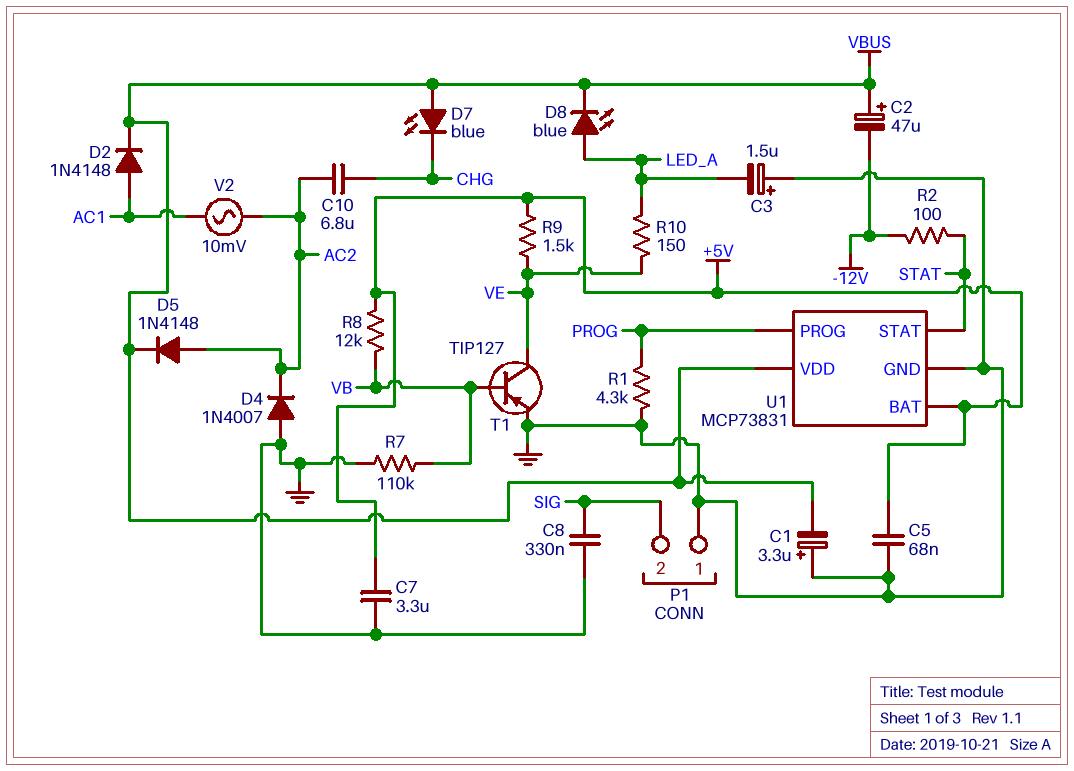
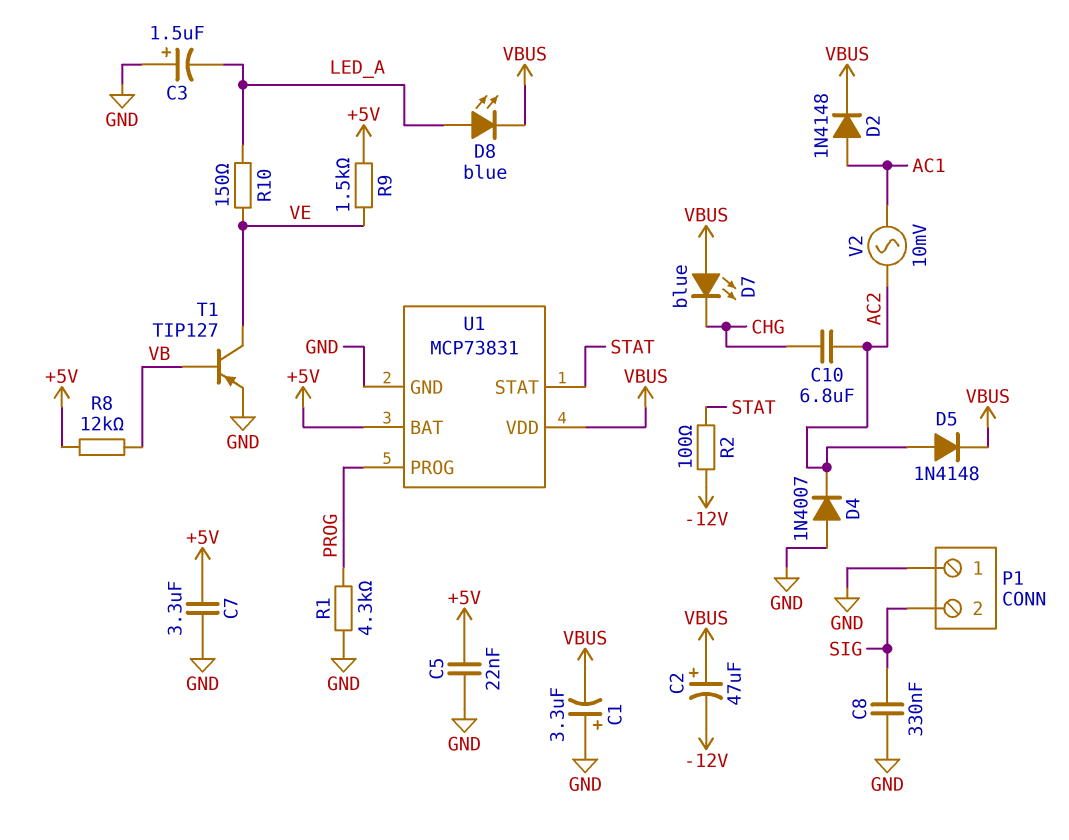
C5: 68nF (+5V, GND) -> 22nF (+5V, GND)
R7: 110k (GND, VB) -> none

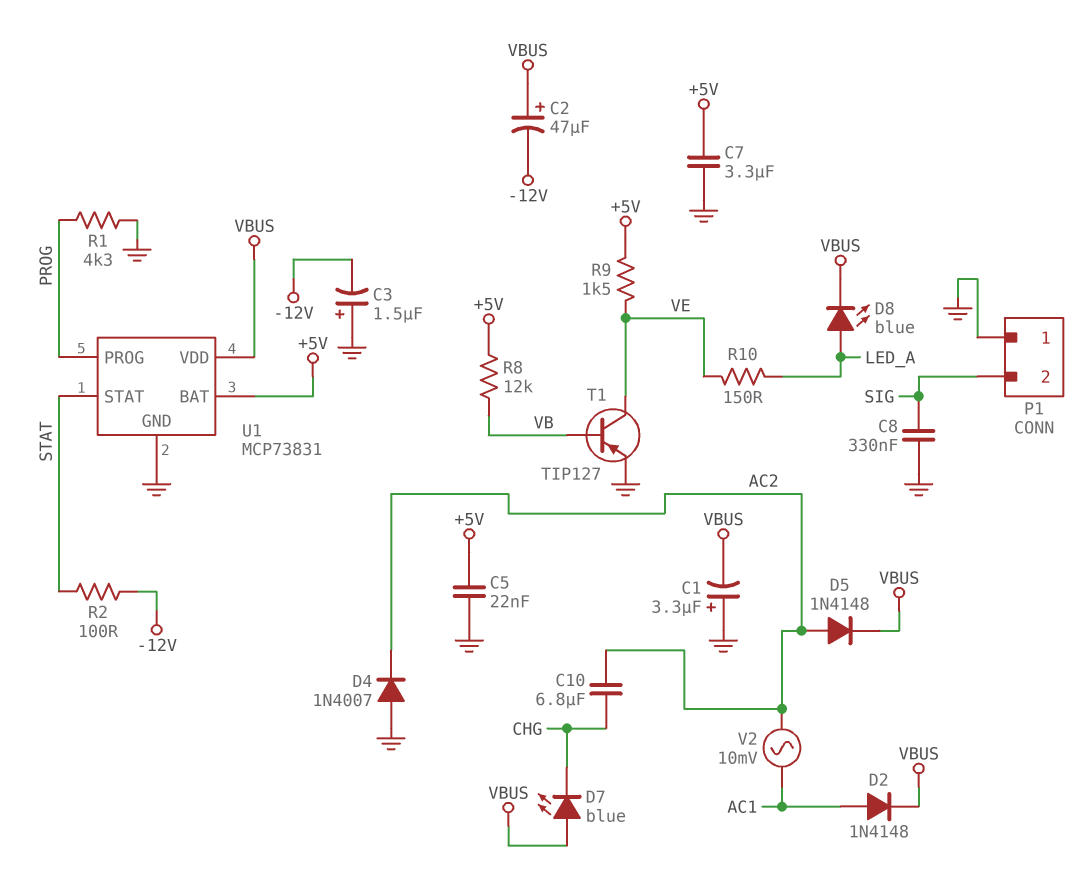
C3: 1.5uF (plus GND, minus LED_A) -> 1.5uF (plus GND, minus -12V)

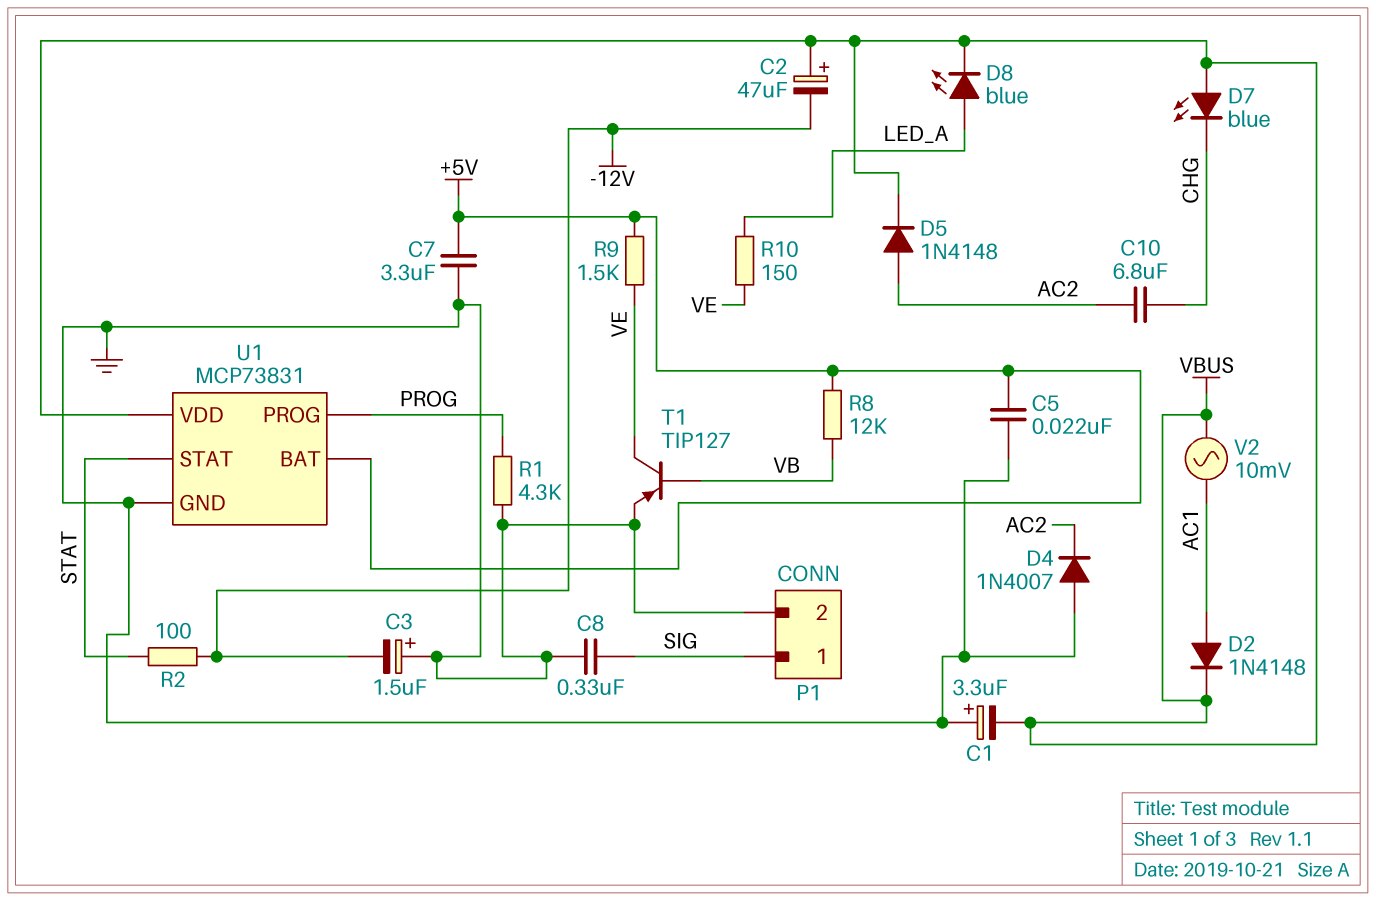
P1 pin 1: GND -> SIG
P1 pin 2: SIG -> GND
V2: AC 10mV (AC1, AC2) -> AC 10mV (AC1, VBUS)

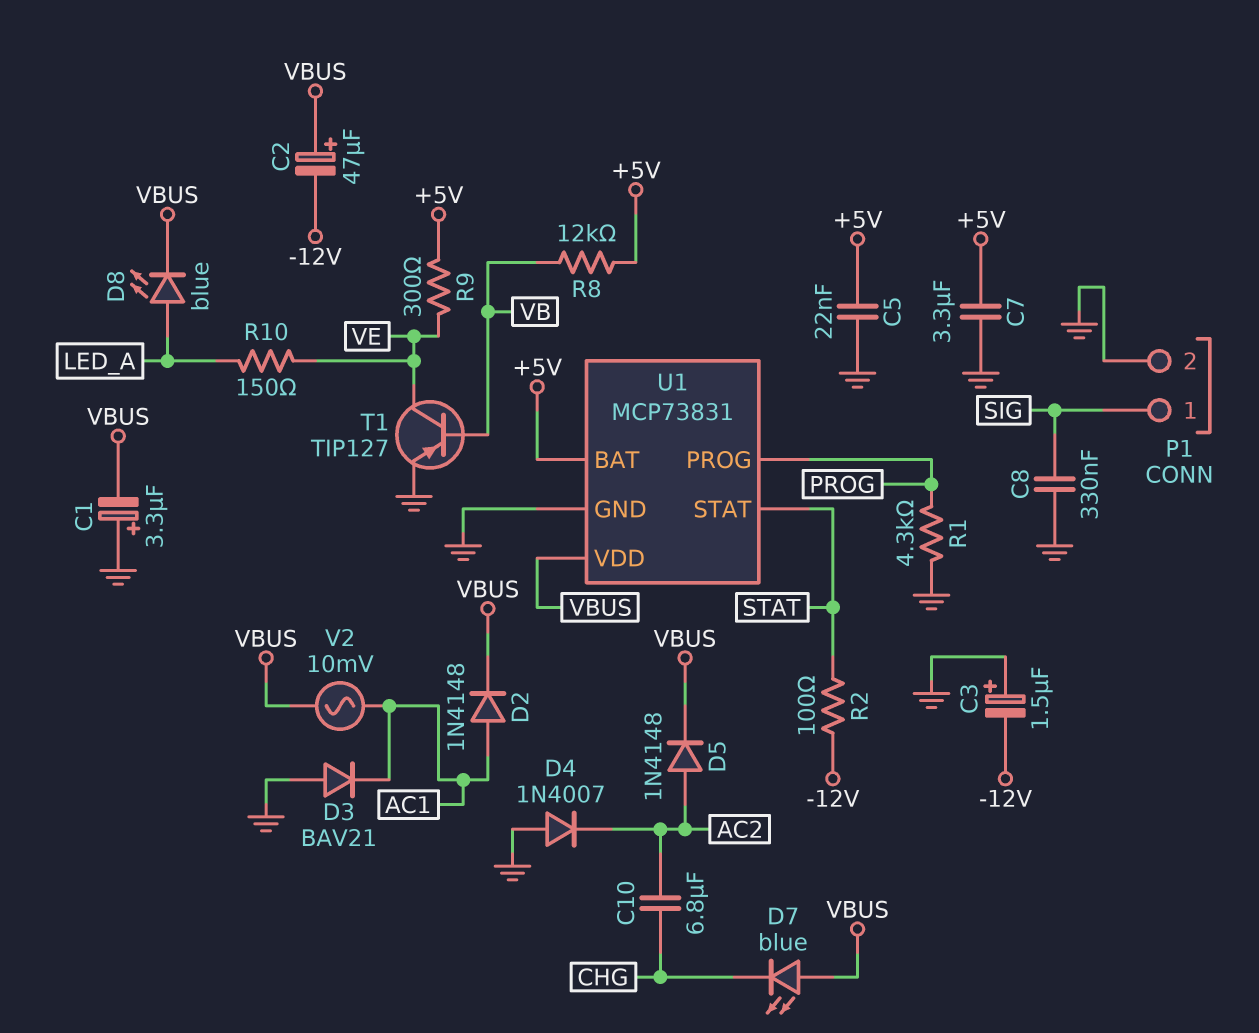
D3: none -> diode BAV21 (A GND, K AC1)
R9: 1.5k (+5V, VE) -> 300 (+5V, VE)

